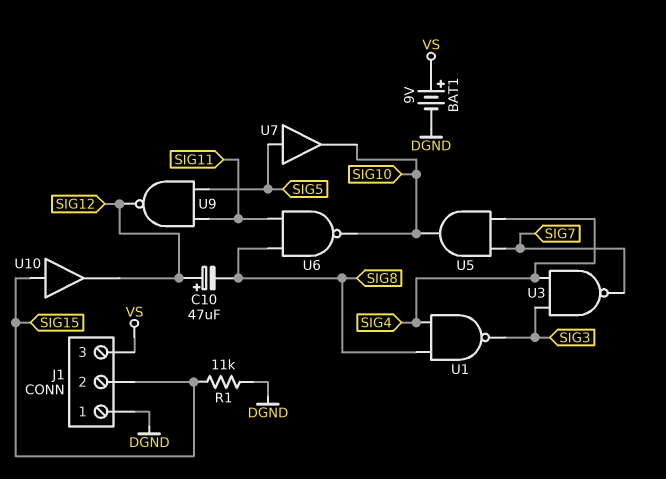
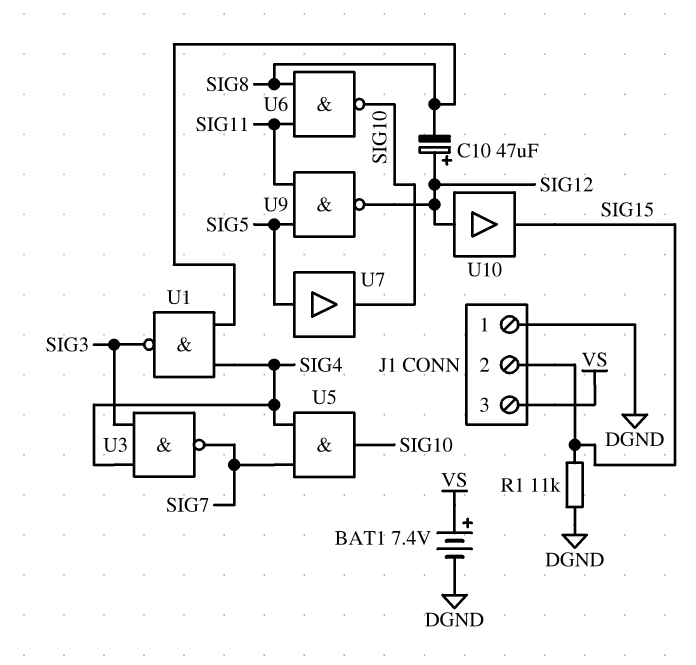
BAT1: 9V (plus VS, minus DGND) -> 7.4V (plus VS, minus DGND)
U10: buffer (in SIG15, out SIG12) -> buffer (in SIG12, out SIG15)

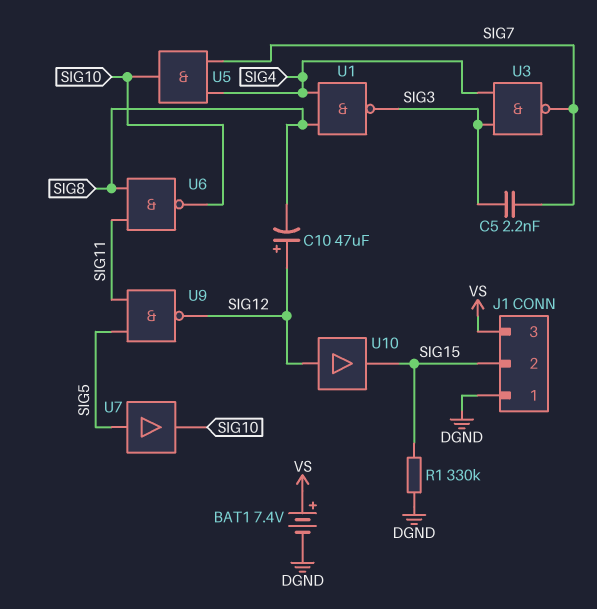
C5: none -> 2.2nF (SIG3, SIG7)
R1: 11k (DGND, SIG15) -> 330k (DGND, SIG15)

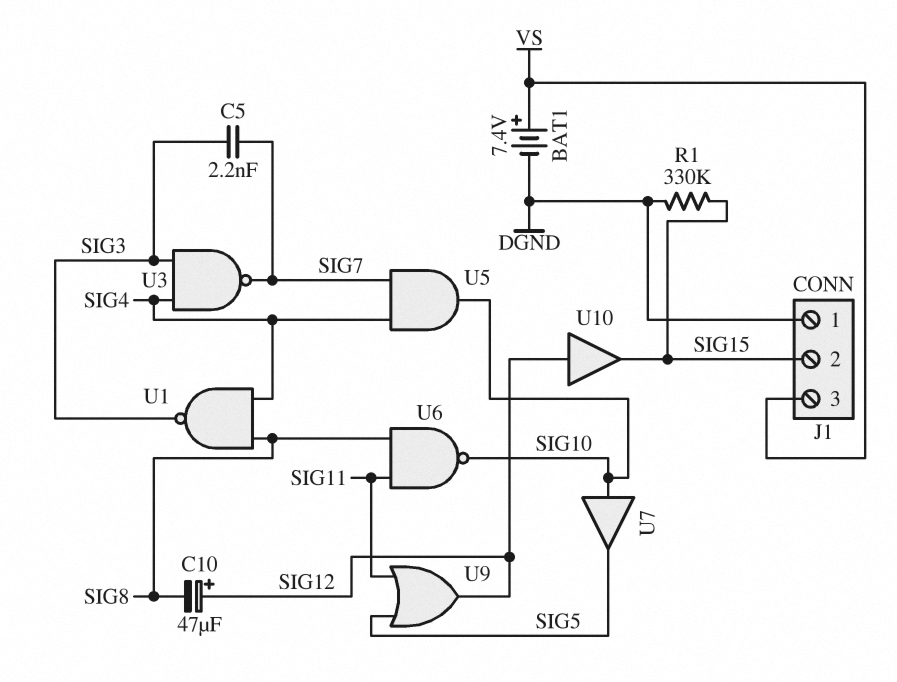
U7: buffer (in SIG5, out SIG10) -> buffer (in SIG10, out SIG5)
U9: NAND (in SIG5, in SIG11, out SIG12) -> OR (in SIG5, in SIG11, out SIG12)

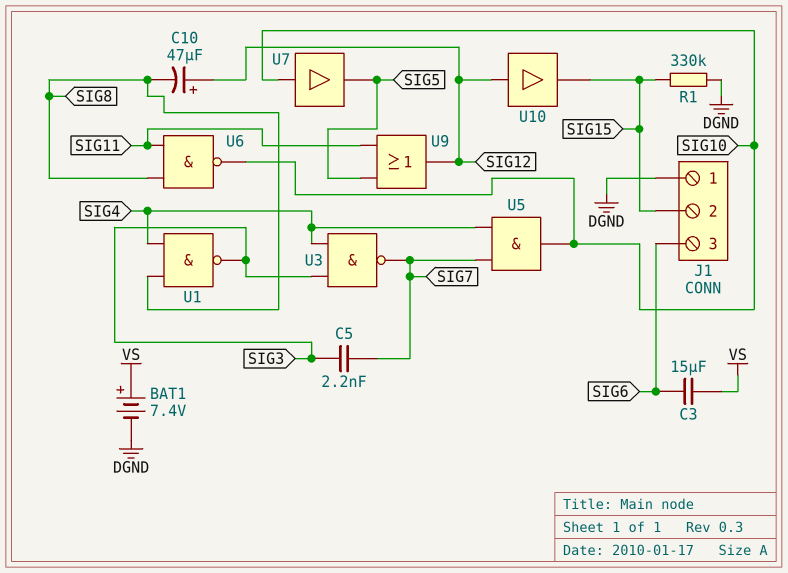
C3: none -> 15uF (SIG6, VS)
J1 pin 3: VS -> SIG6

